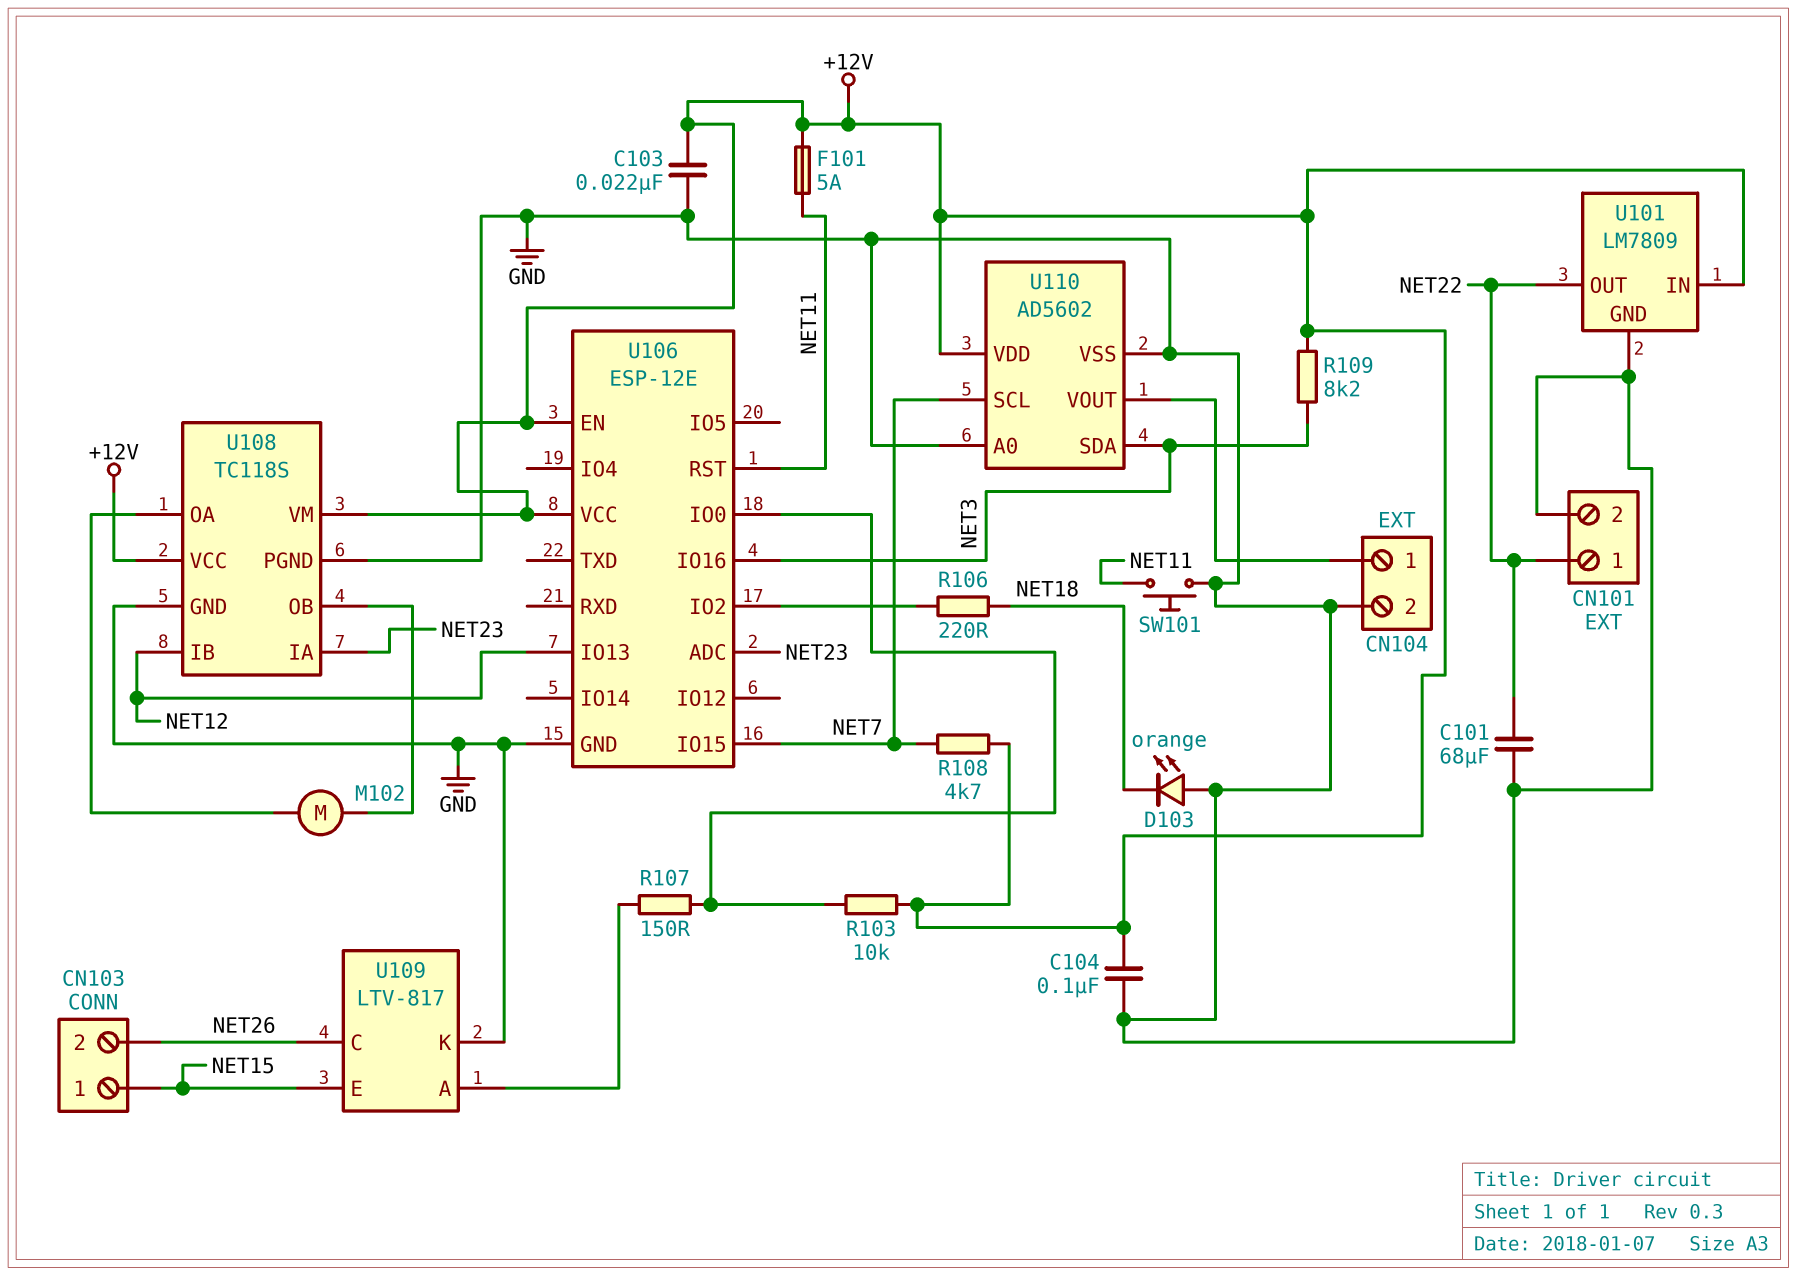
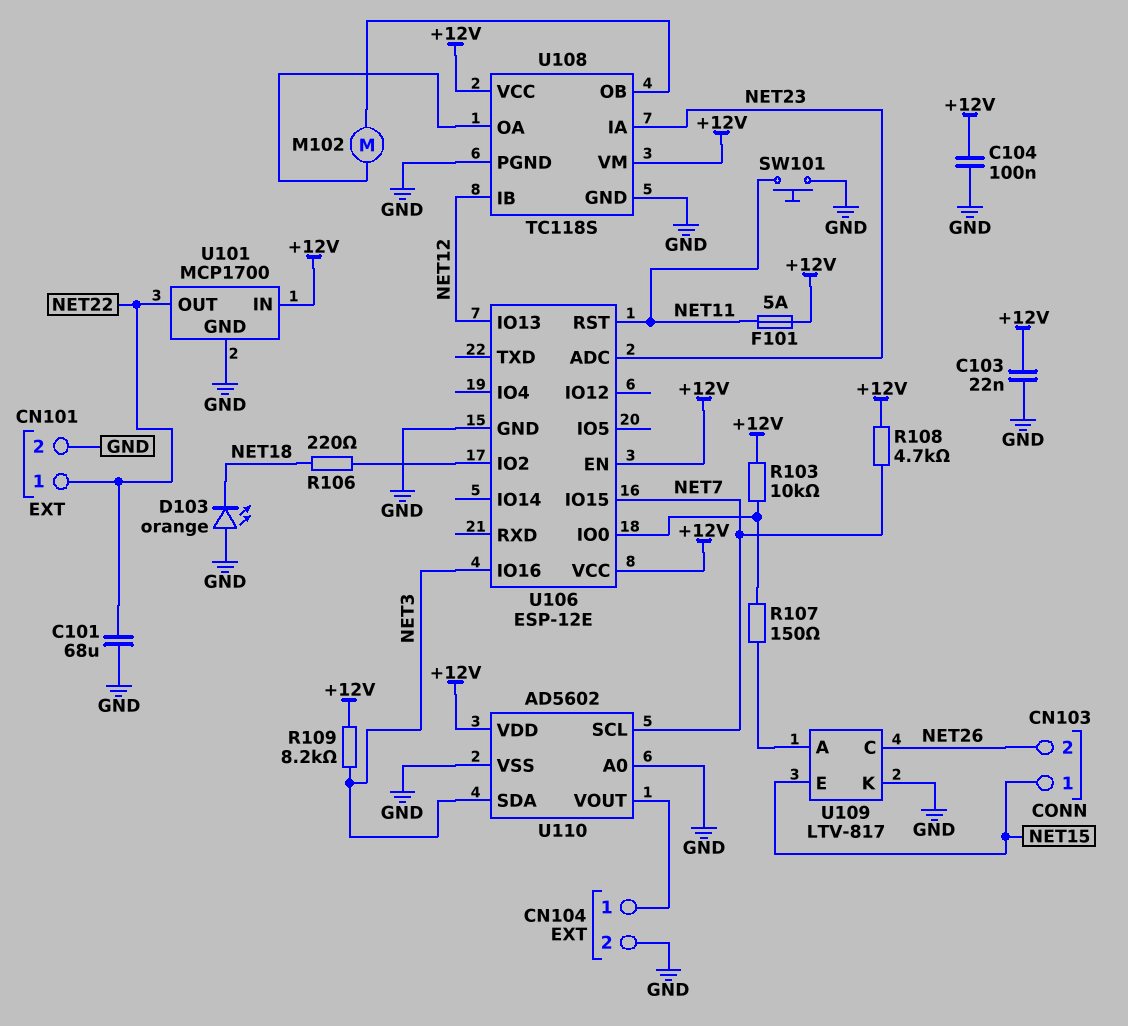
U101: LM7809 -> MCP1700

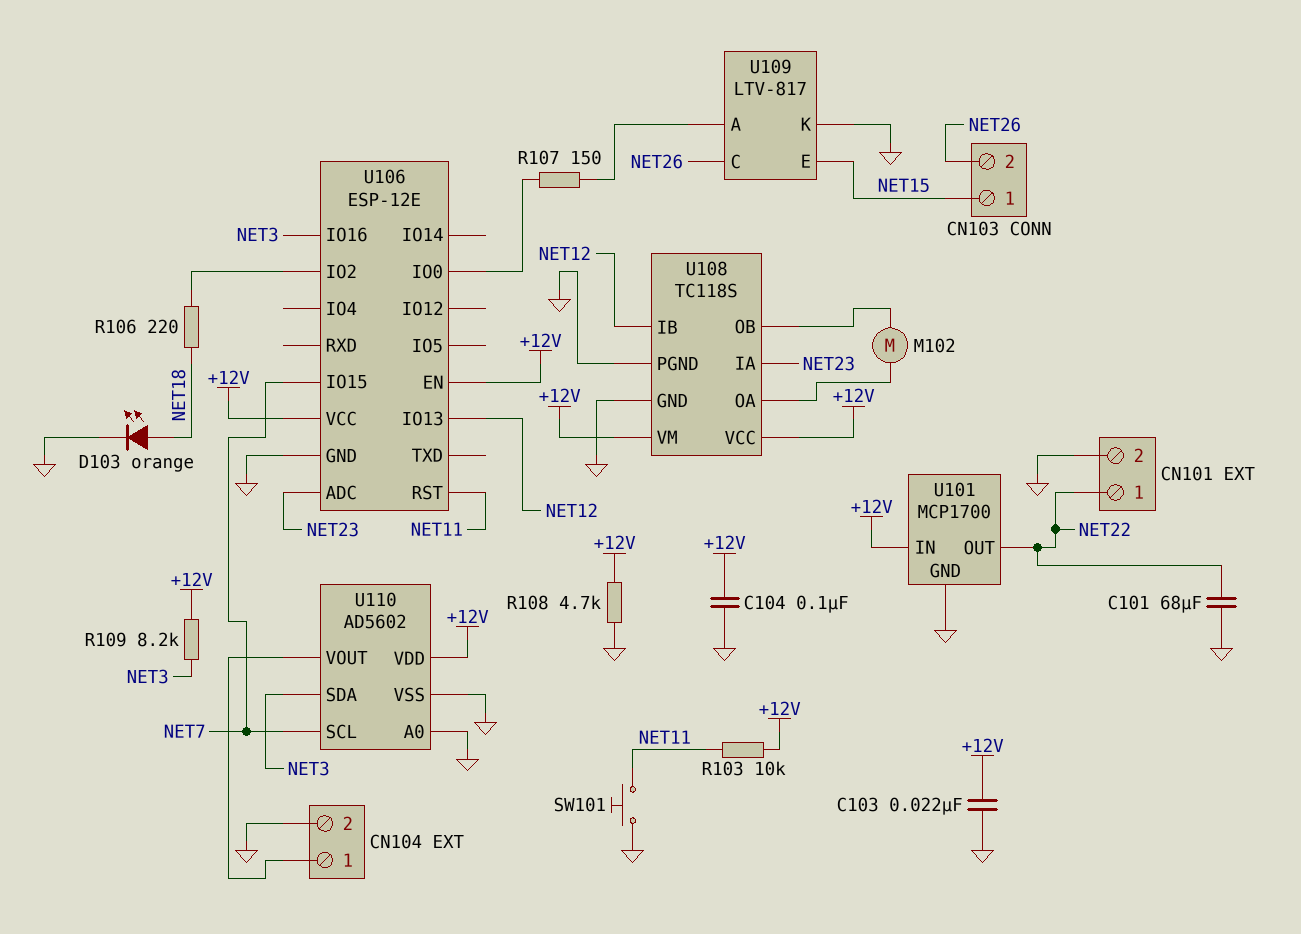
D103: LED orange (A GND, K NET18) -> LED orange (A NET18, K GND)
F101: 5A (+12V, NET11) -> none
R103: 10k (+12V, U106/IO0) -> 10k (+12V, NET11)
R108: 4.7k (+12V, NET7) -> 4.7k (+12V, GND)

